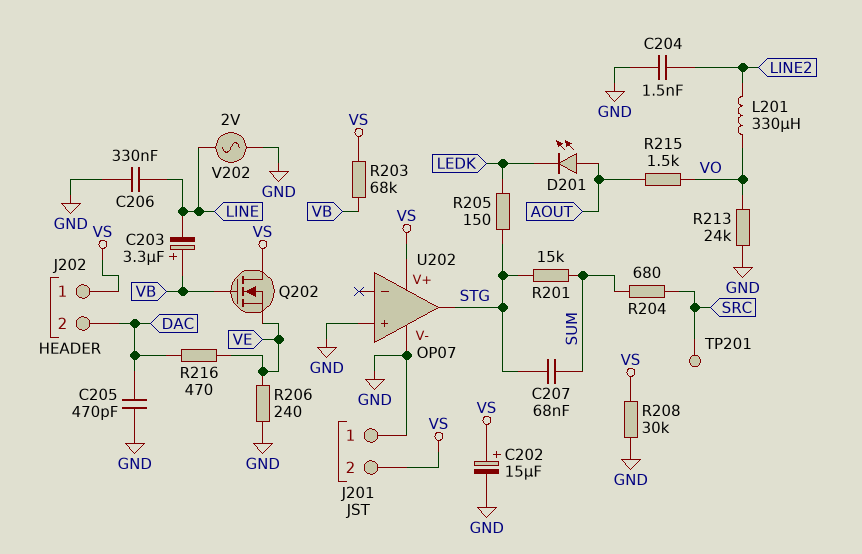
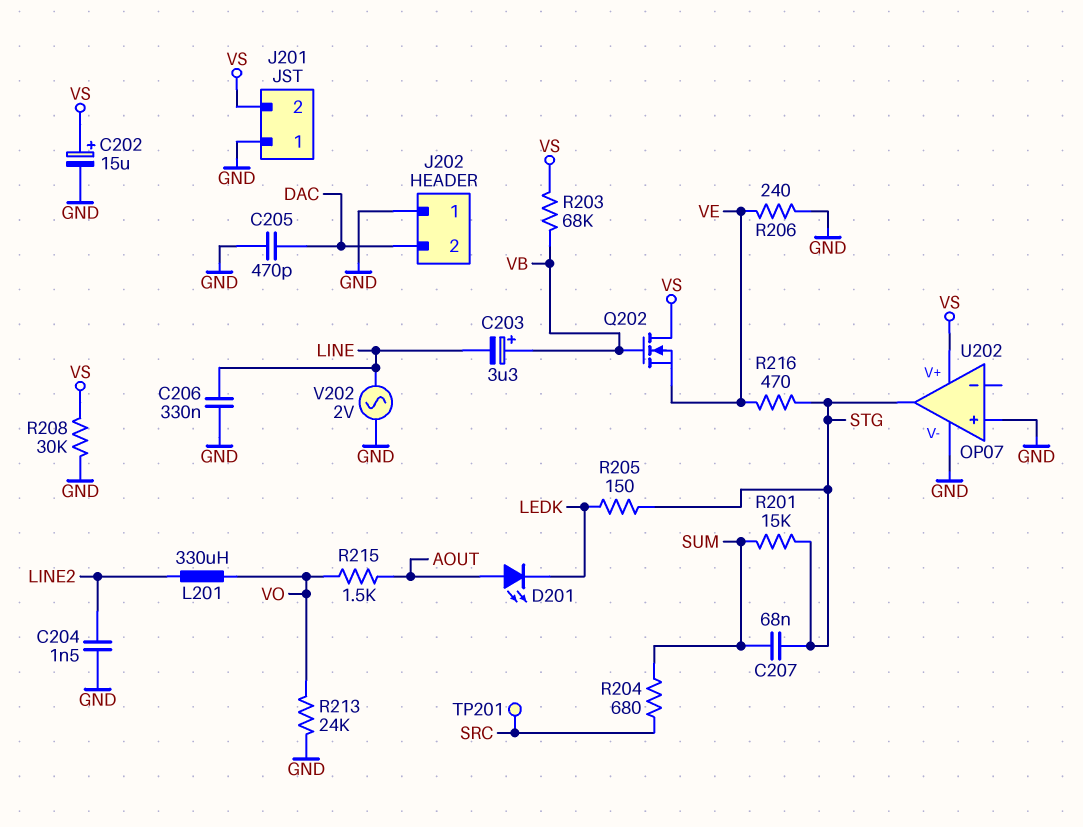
J202 pin 1: VS -> GND
R216: 470 (DAC, VE) -> 470 (STG, VE)

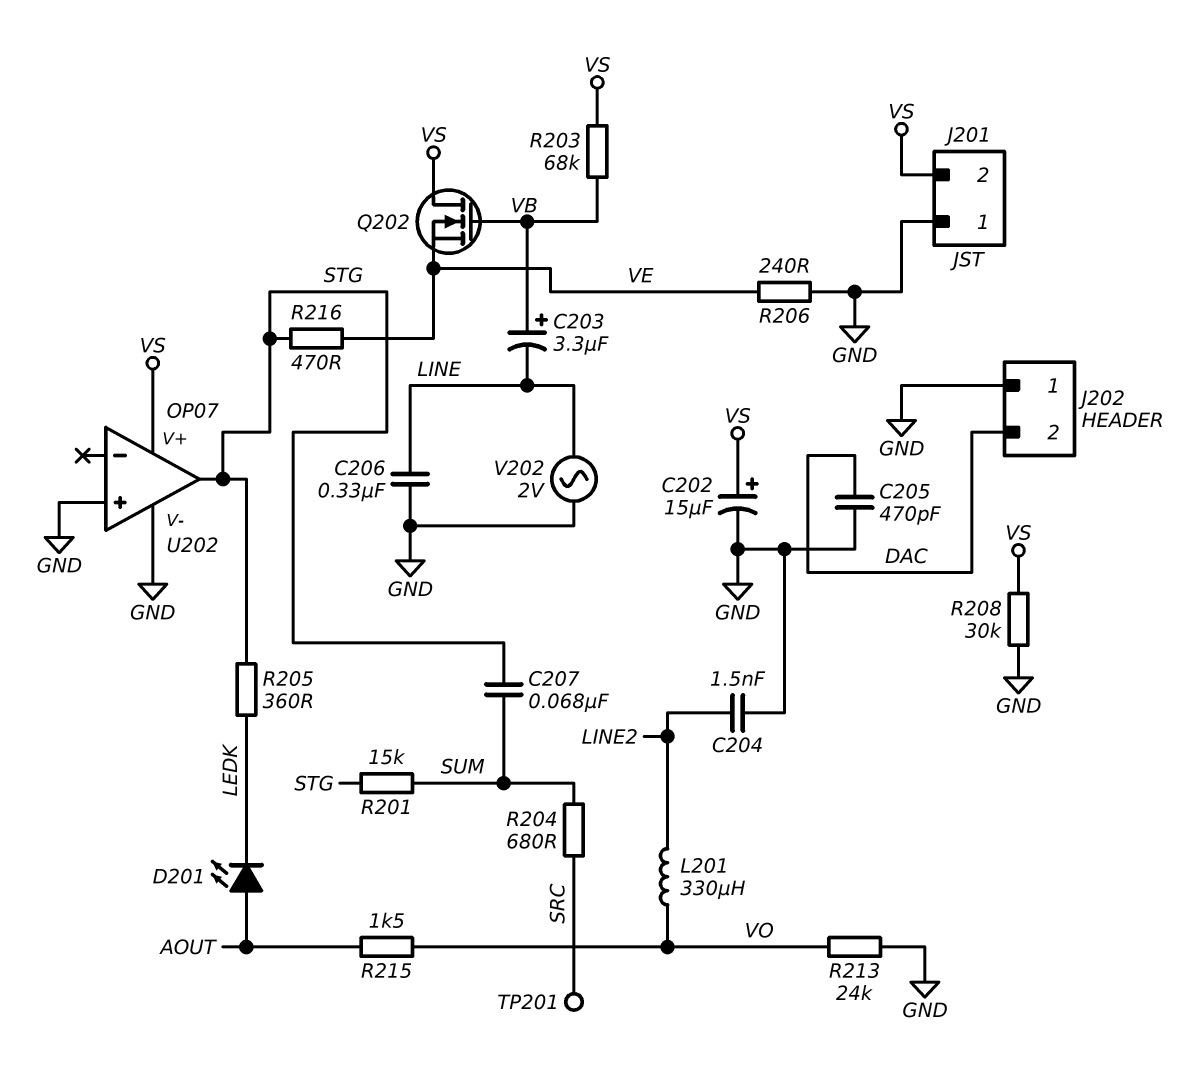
R205: 150 (LEDK, STG) -> 360 (LEDK, STG)

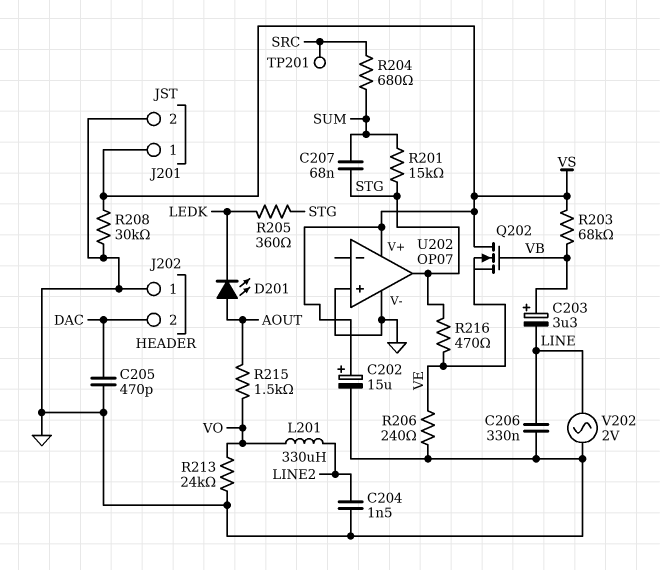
J201 pin 1: GND -> VS
J201 pin 2: VS -> GND

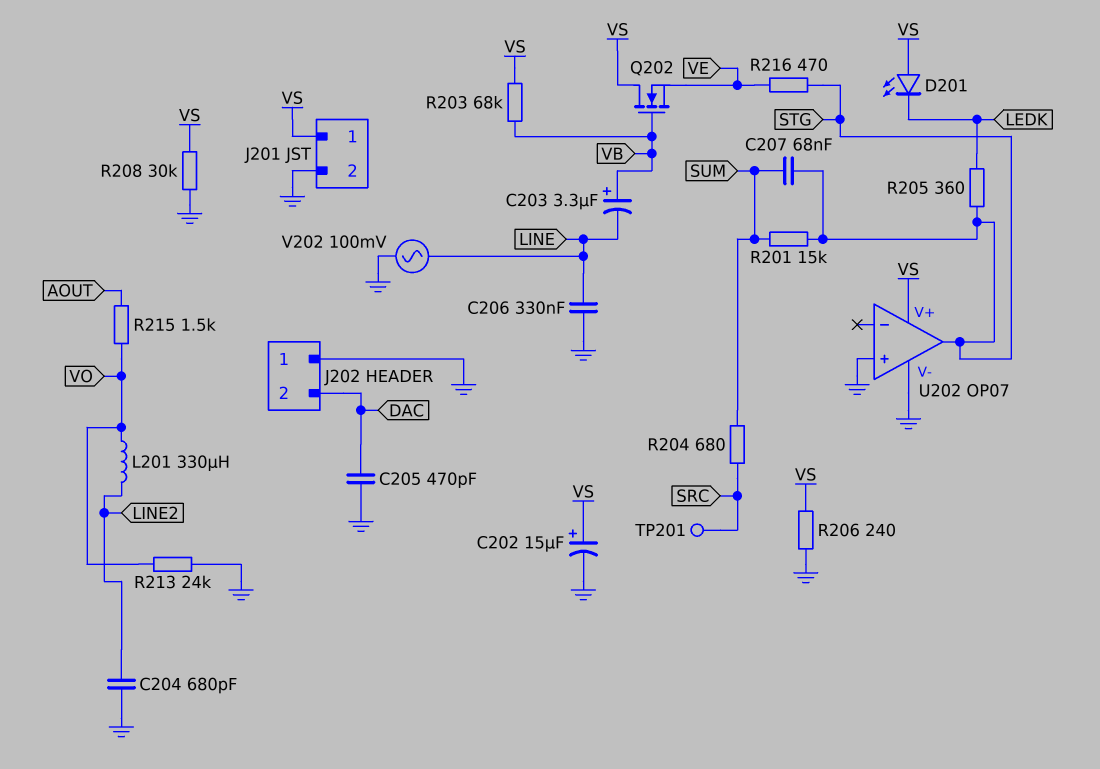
C204: 1.5nF (GND, LINE2) -> 680pF (GND, LINE2)
D201: LED (A AOUT, K LEDK) -> LED (A VS, K LEDK)
R206: 240 (GND, VE) -> 240 (GND, VS)
V202: AC 2V (GND, LINE) -> AC 100mV (GND, LINE)

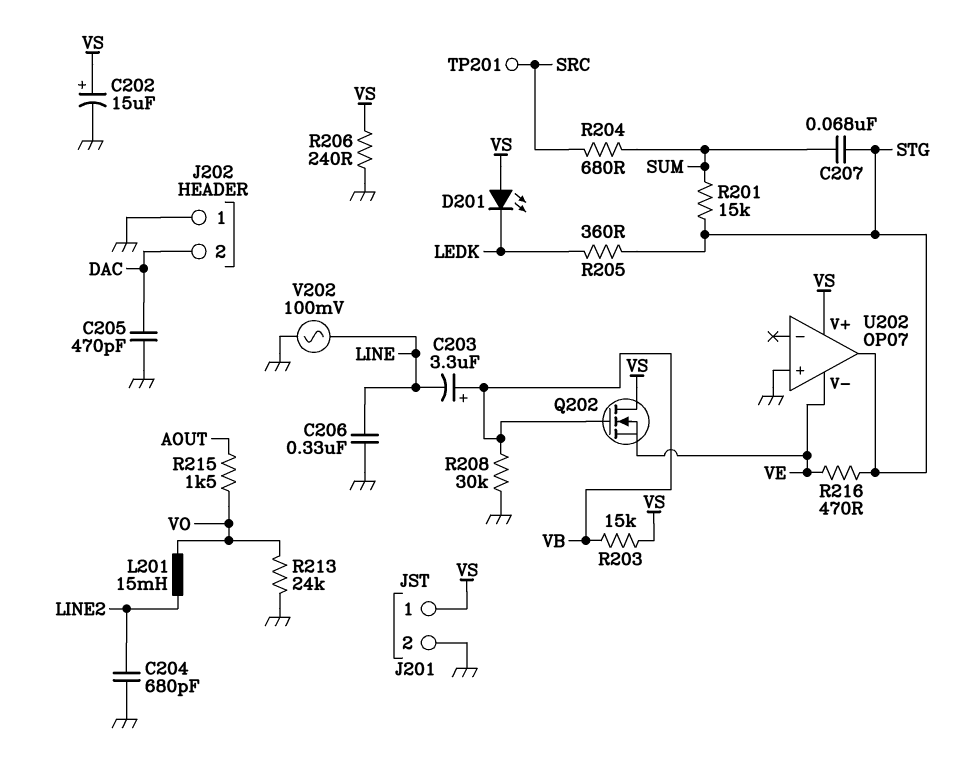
L201: 330uH (LINE2, VO) -> 15mH (LINE2, VO)
R203: 68k (VB, VS) -> 15k (VB, VS)
R208: 30k (GND, VS) -> 30k (GND, VB)
U202 pin V-: GND -> VE

